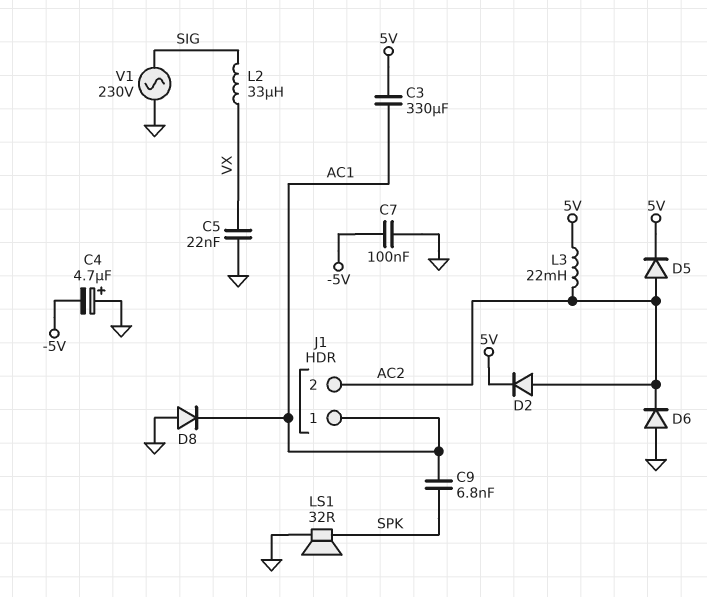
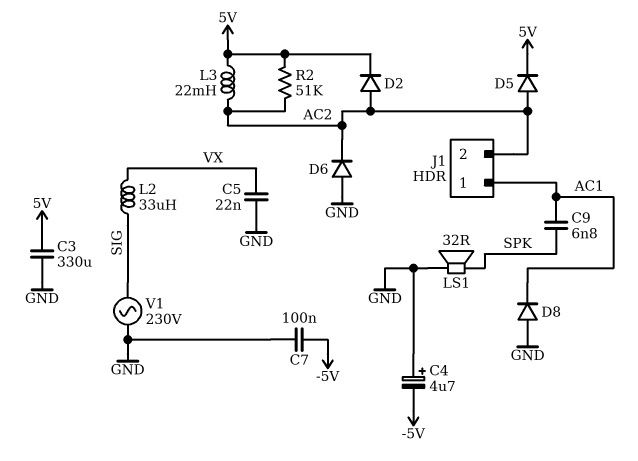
C3: 330uF (5V, AC1) -> 330uF (5V, GND)
R2: none -> 51k (5V, AC2)

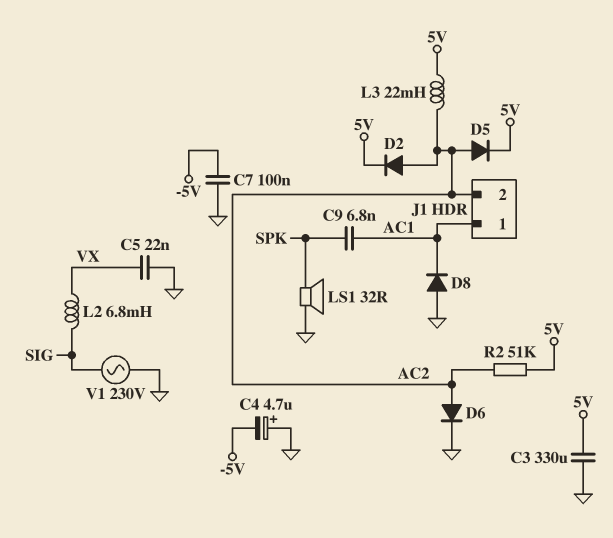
D6: diode (A GND, K AC2) -> diode (A AC2, K GND)
L2: 33uH (SIG, VX) -> 6.8mH (SIG, VX)

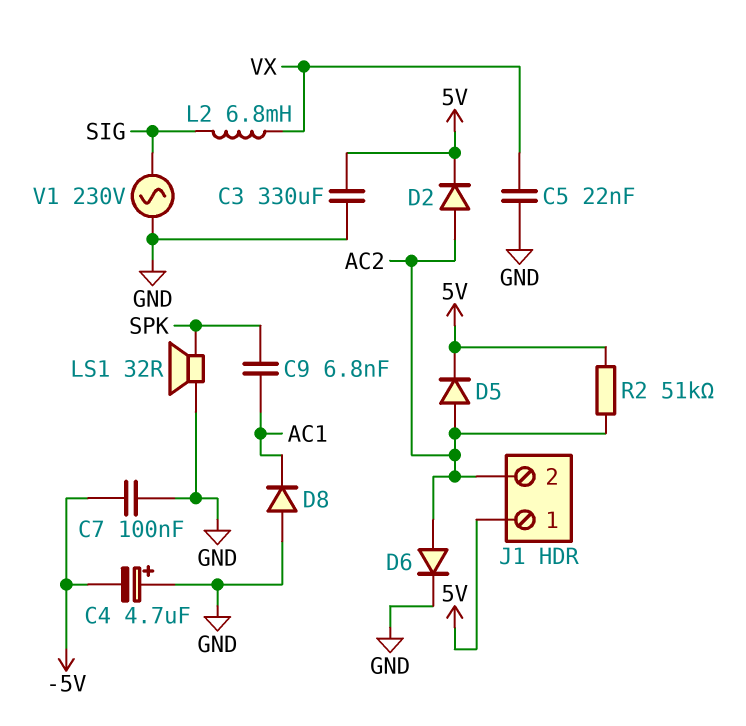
J1 pin 1: AC1 -> 5V
L3: 22mH (5V, AC2) -> none

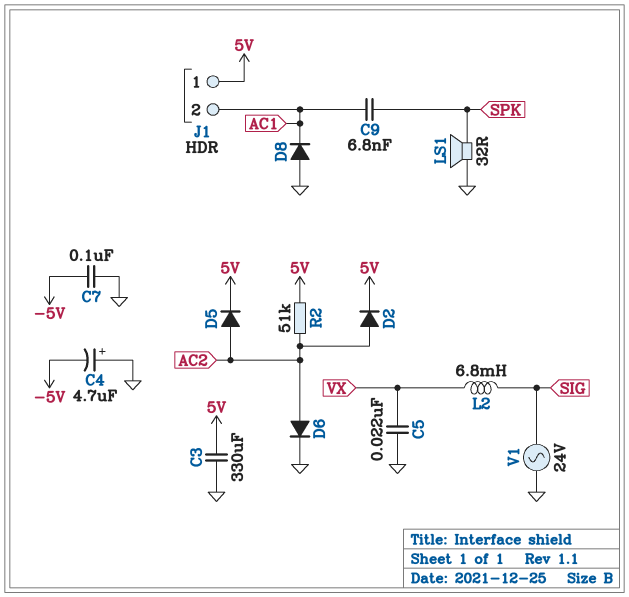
J1 pin 2: AC2 -> AC1
V1: AC 230V (GND, SIG) -> AC 24V (GND, SIG)

